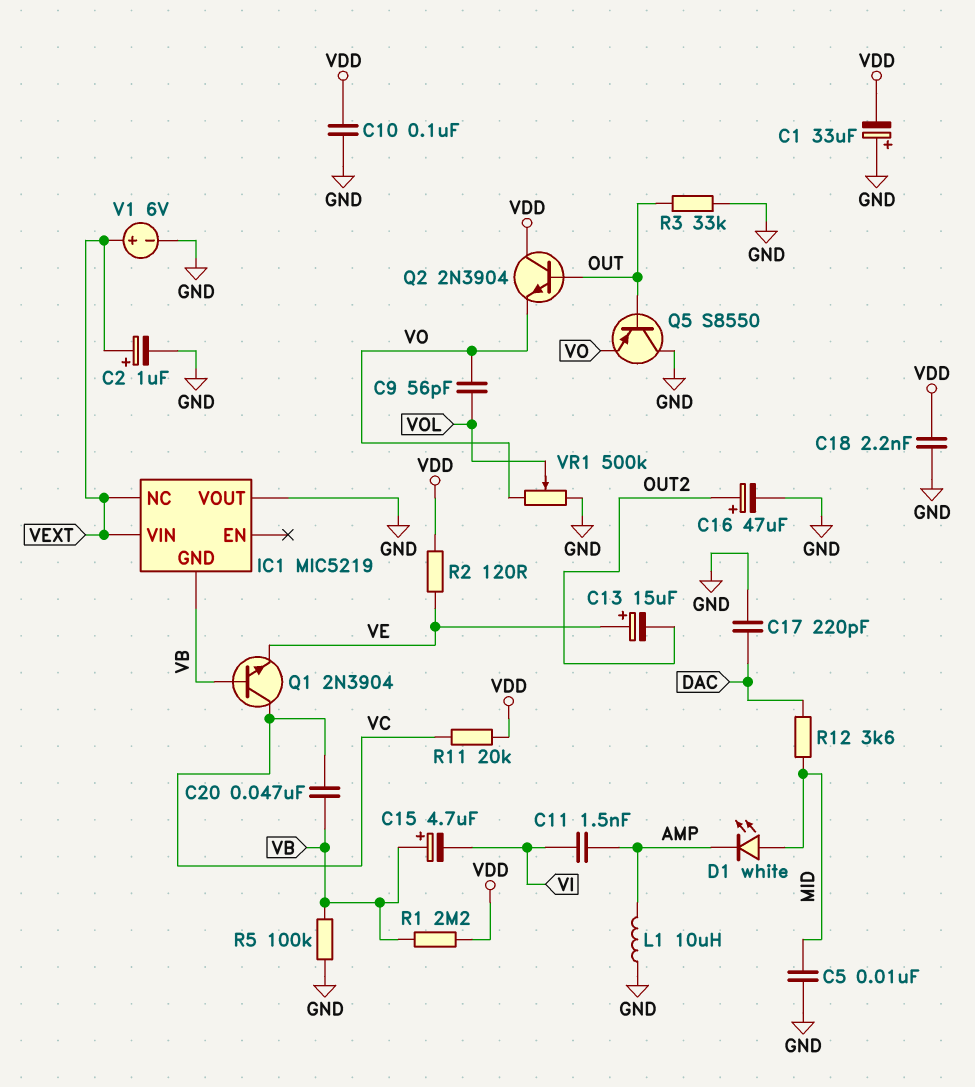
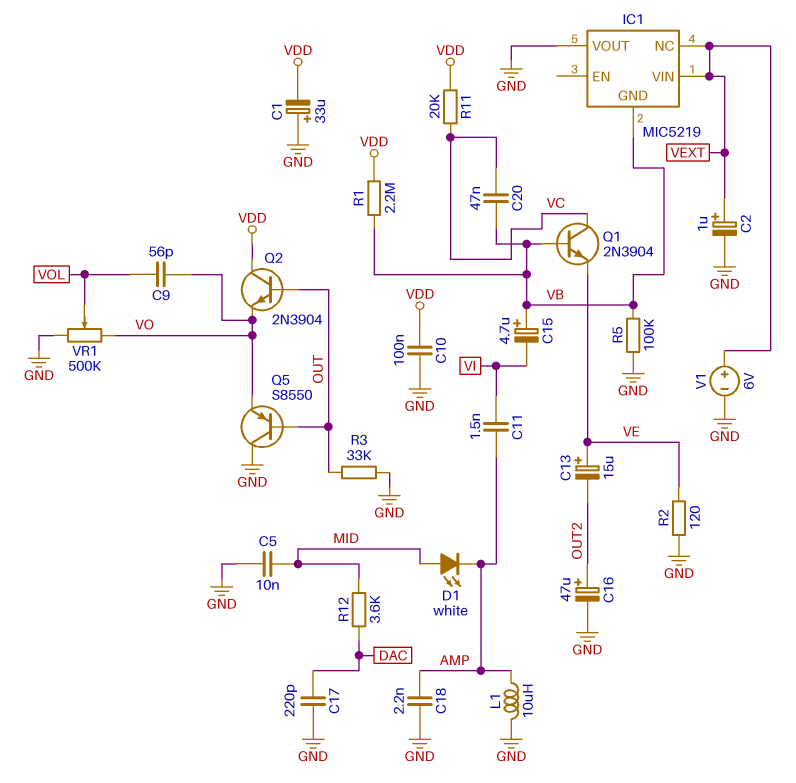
C18: 2.2nF (GND, VDD) -> 2.2nF (AMP, GND)
R2: 120 (VDD, VE) -> 120 (GND, VE)

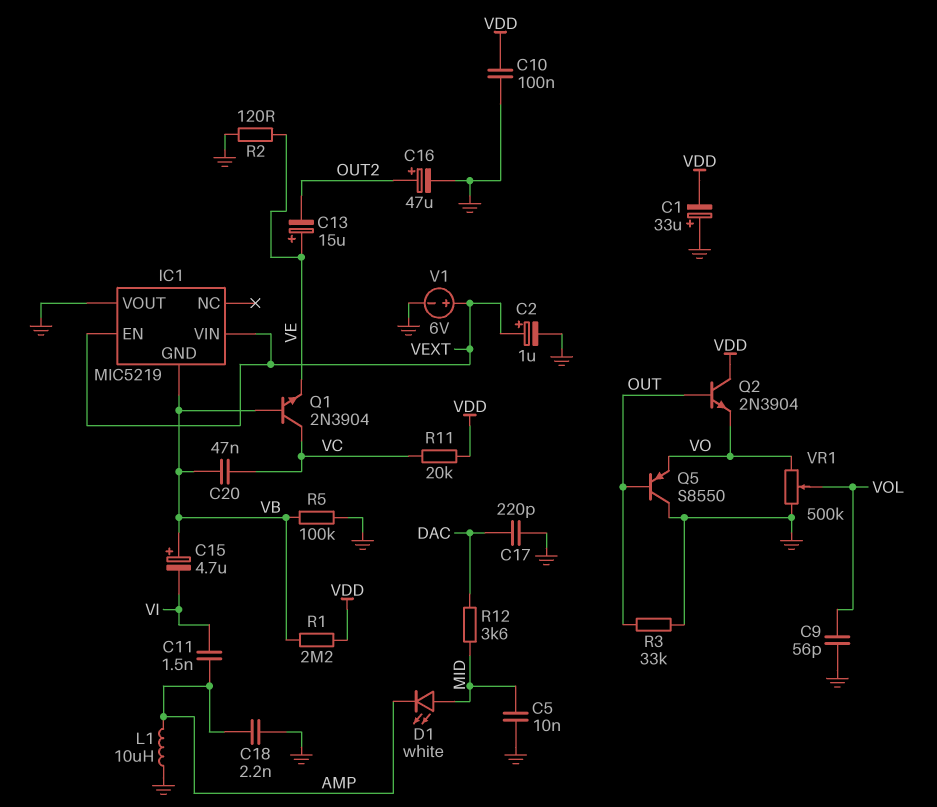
C9: 56pF (VO, VOL) -> 56pF (GND, VOL)
IC1 pin EN: none -> VEXT
IC1 pin NC: VEXT -> none

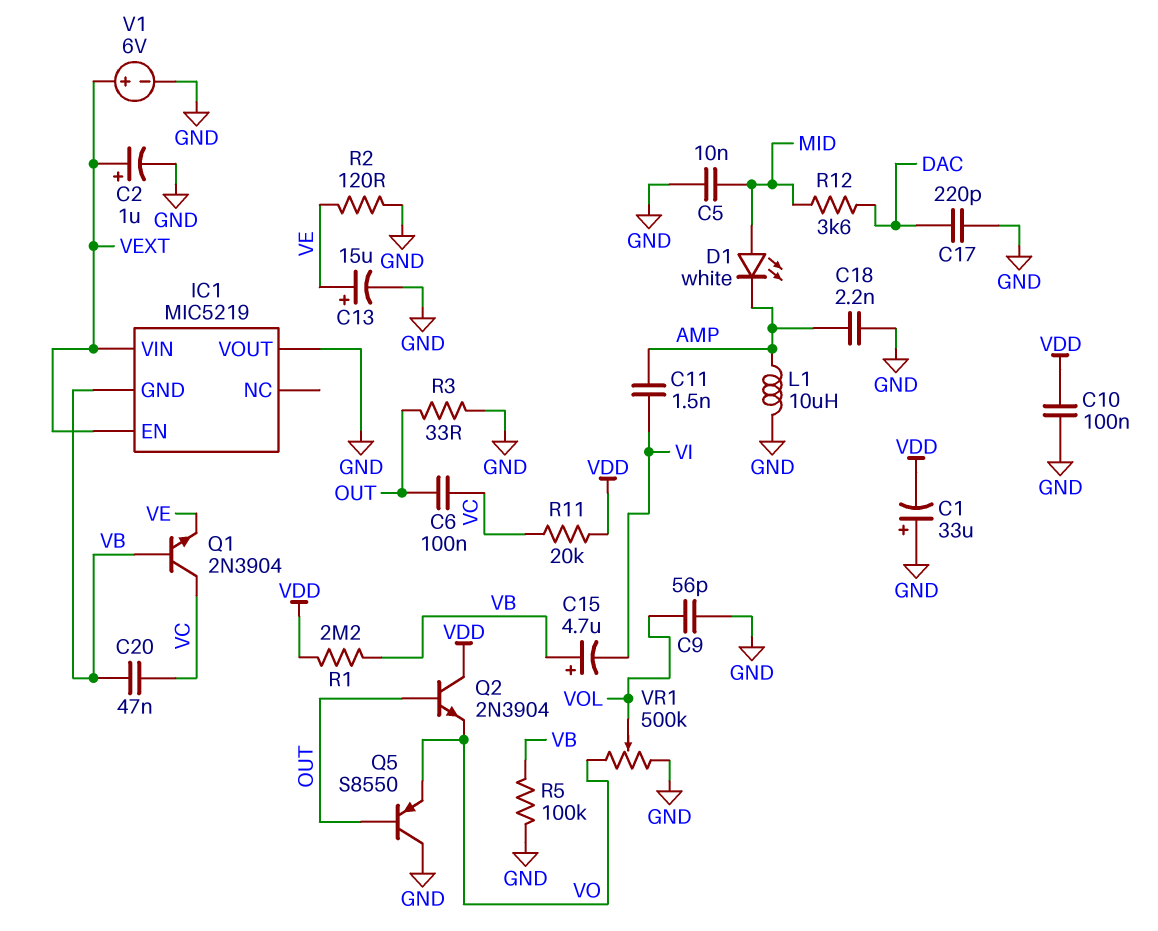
C6: none -> 100nF (OUT, VC)
C13: 15uF (plus VE, minus OUT2) -> 15uF (plus VE, minus GND)
C16: 47uF (plus OUT2, minus GND) -> none
R3: 33k (GND, OUT) -> 33 (GND, OUT)

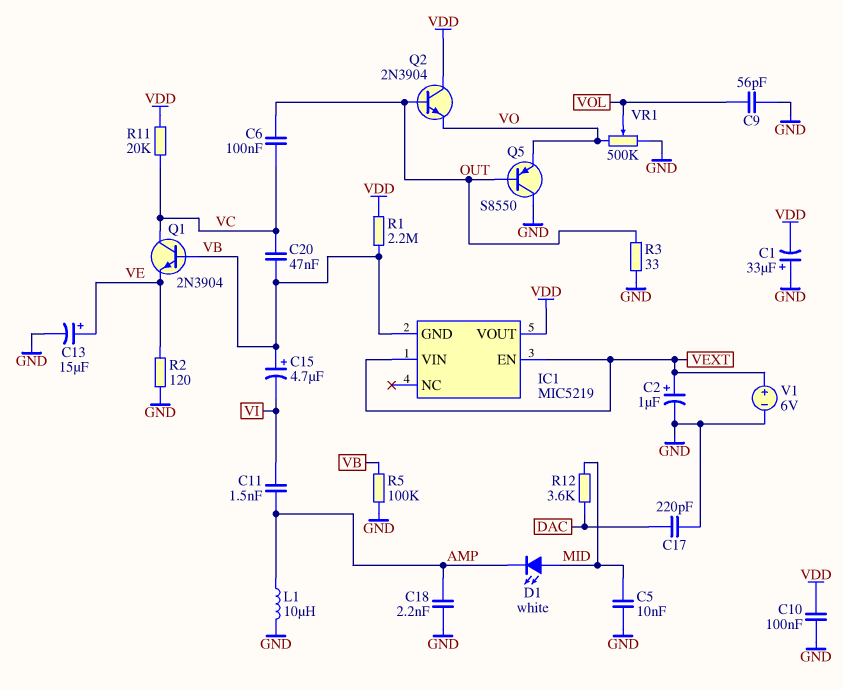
IC1 pin VOUT: GND -> VDD

